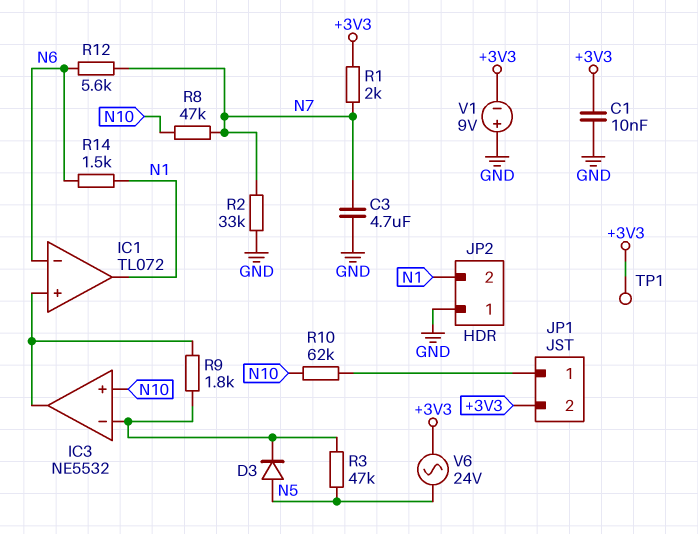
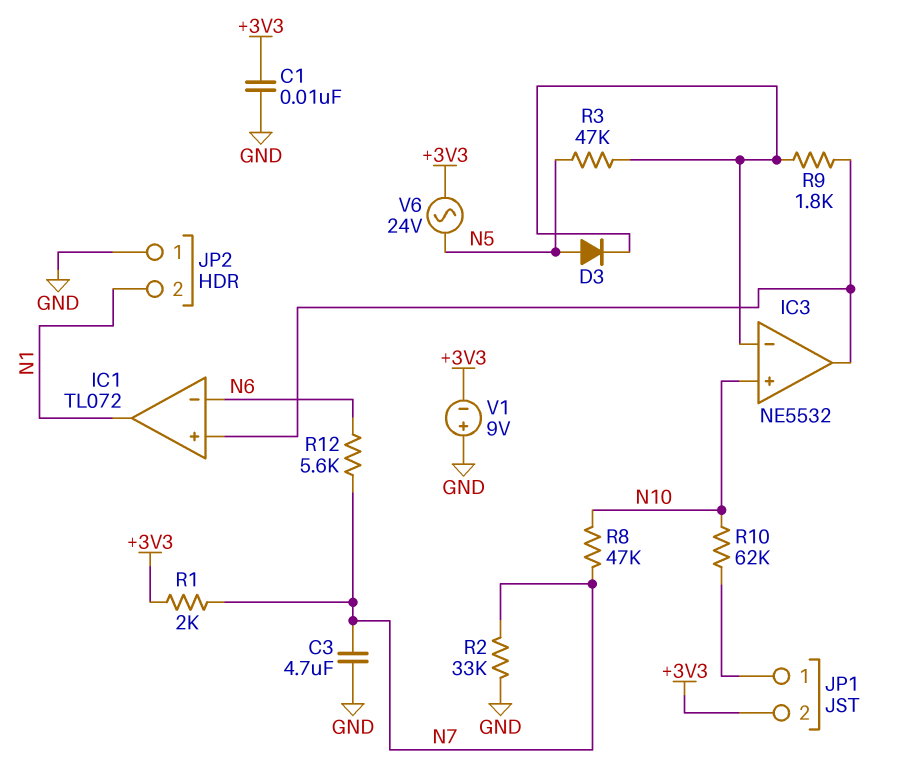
R14: 1.5k (N1, N6) -> none
TP1: test point (+3V3) -> none

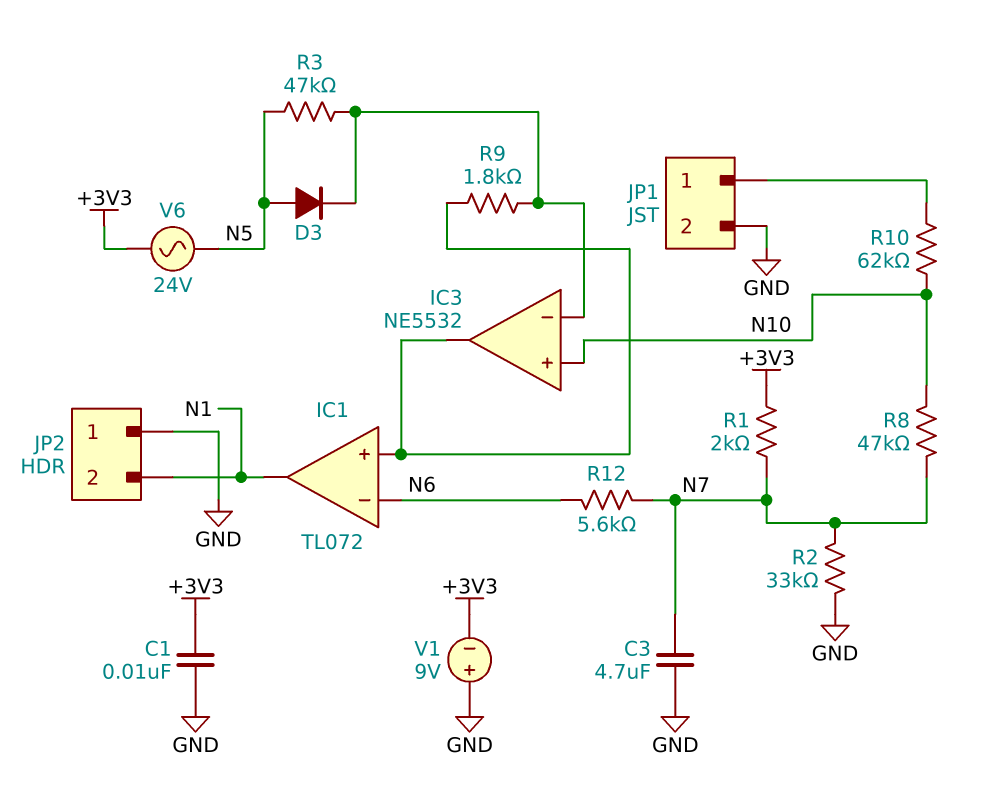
JP1 pin 2: +3V3 -> GND

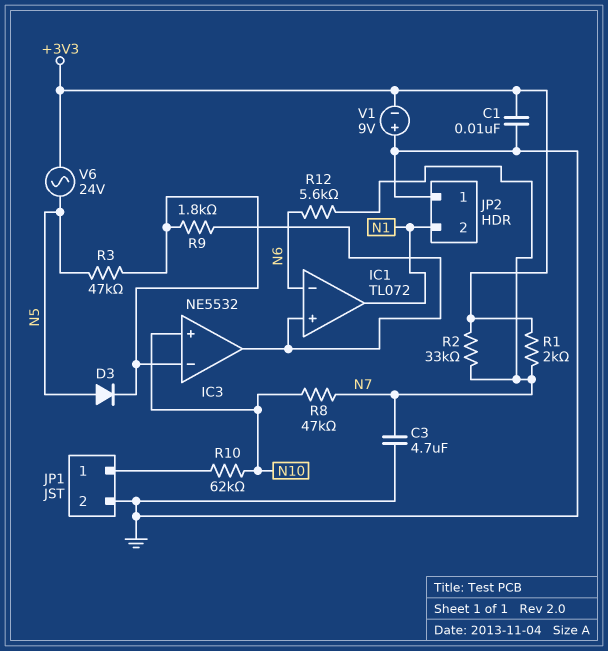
R2: 33k (GND, N7) -> 33k (+3V3, N7)

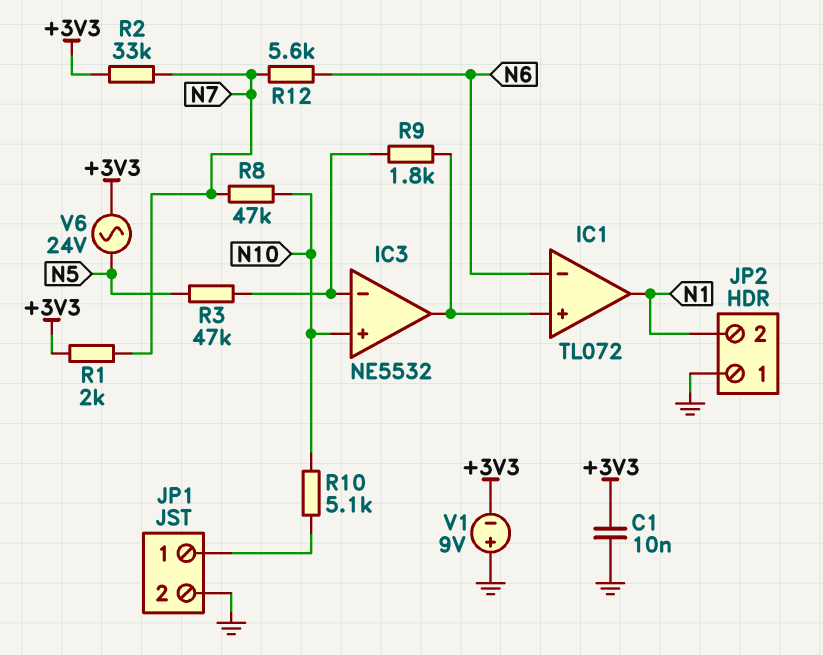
C3: 4.7uF (GND, N7) -> none
D3: diode (A N5, K IC3/in-) -> none
R10: 62k (JP1/1, N10) -> 5.1k (JP1/1, N10)

